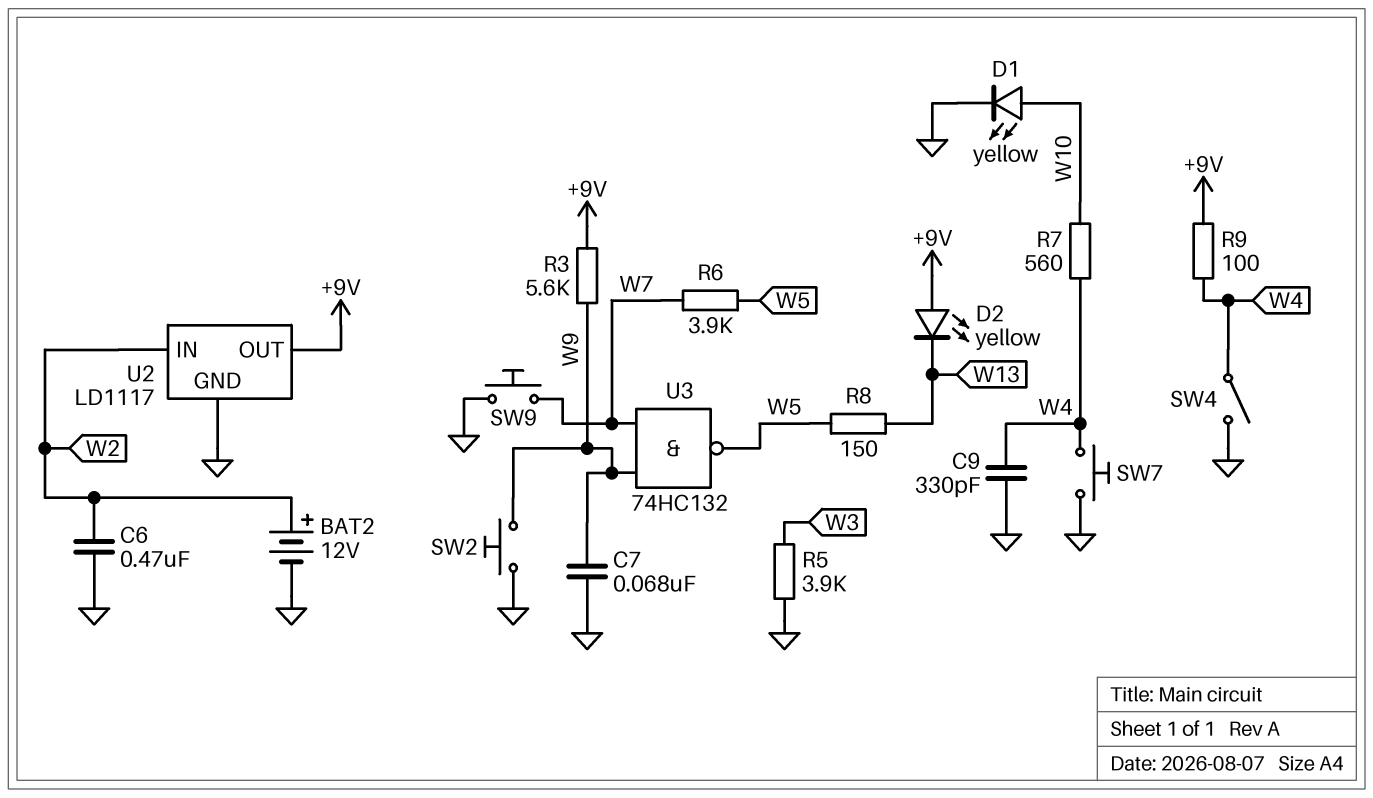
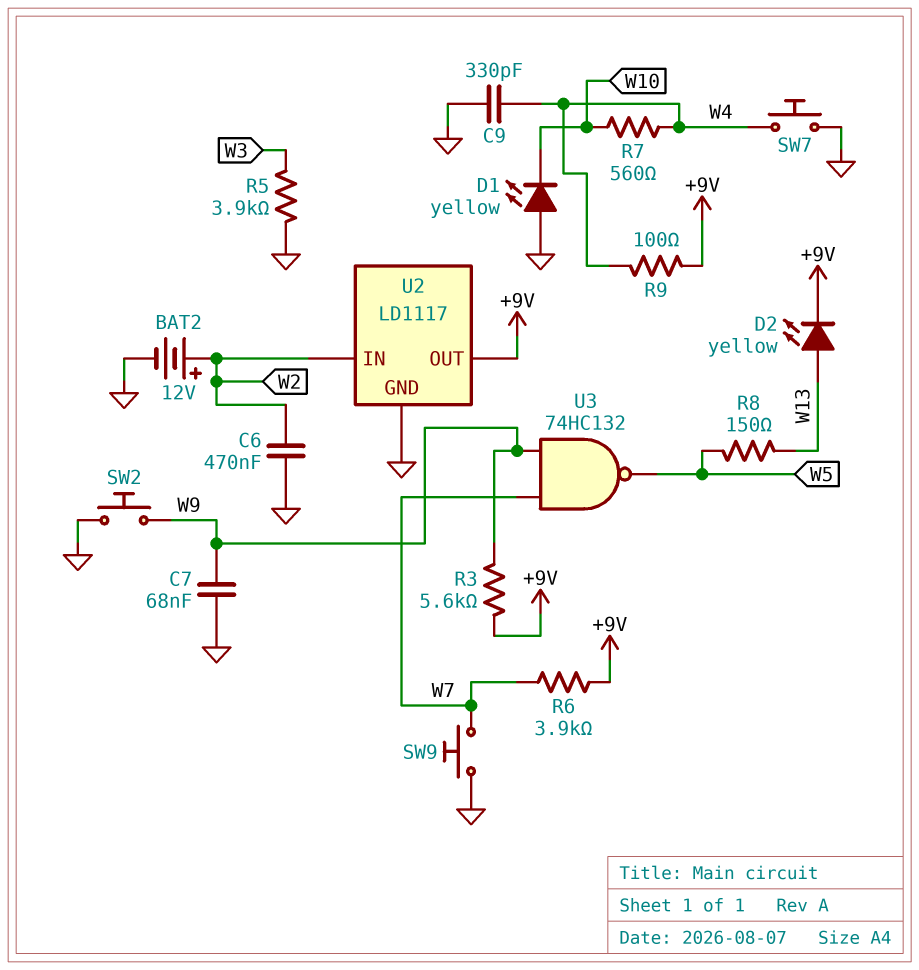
D1: LED yellow (A W10, K GND) -> LED yellow (A GND, K W10)
D2: LED yellow (A +9V, K W13) -> LED yellow (A W13, K +9V)
R6: 3.9k (W5, W7) -> 3.9k (+9V, W7)
SW4: switch (GND, W4) -> none

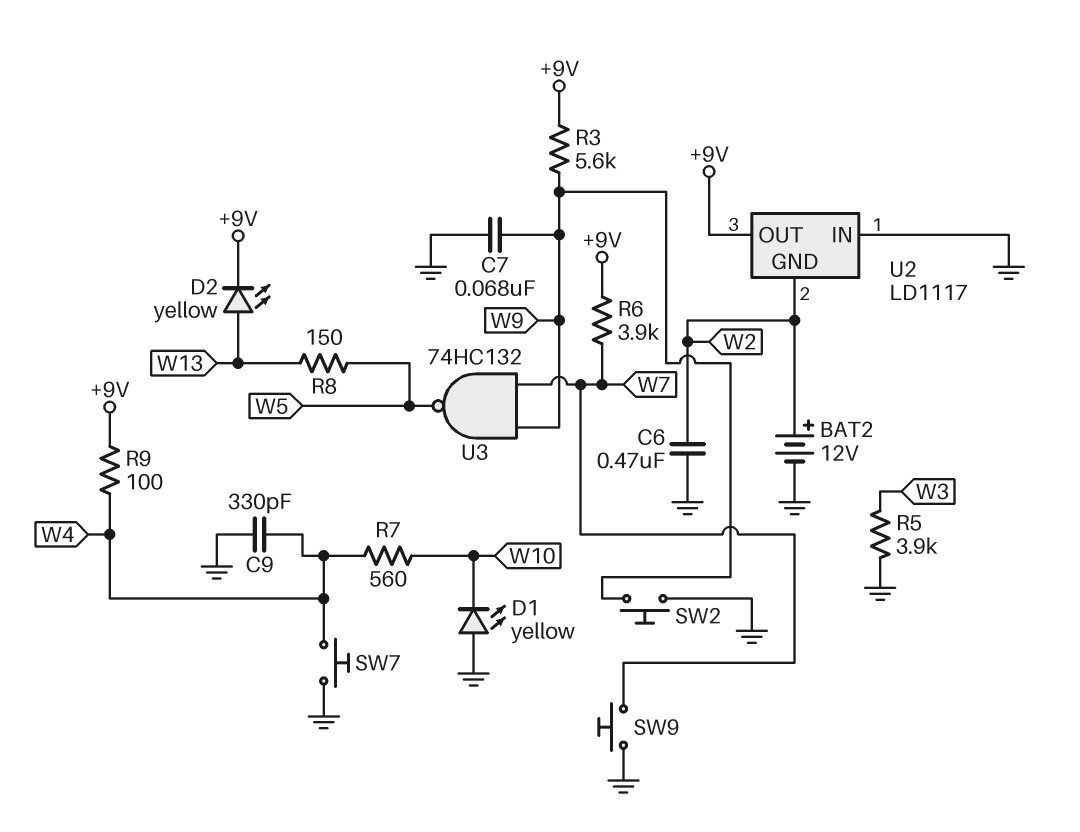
U2 pin GND: GND -> W2
U2 pin IN: W2 -> GND

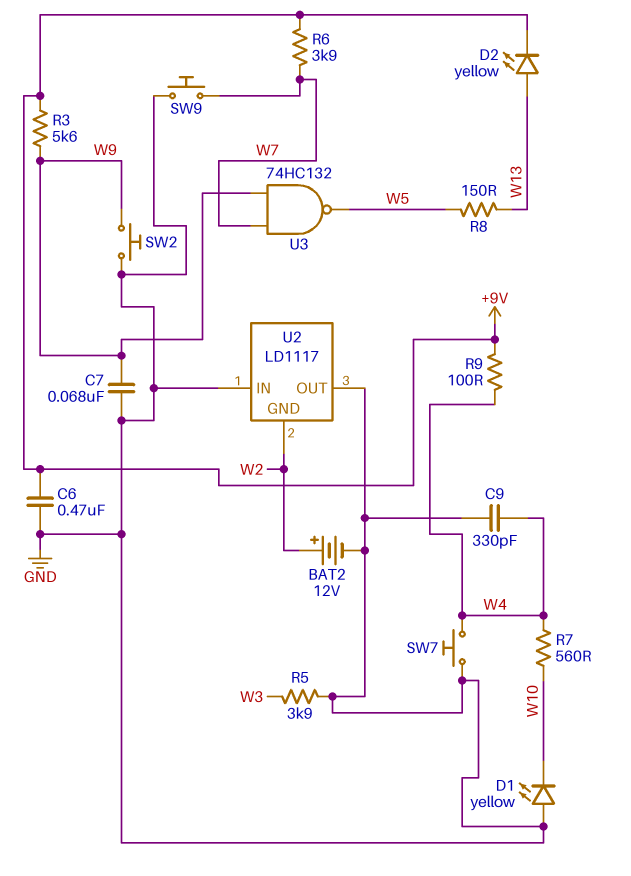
C6: 470nF (GND, W2) -> 470nF (+9V, GND)
U2 pin OUT: +9V -> GND

